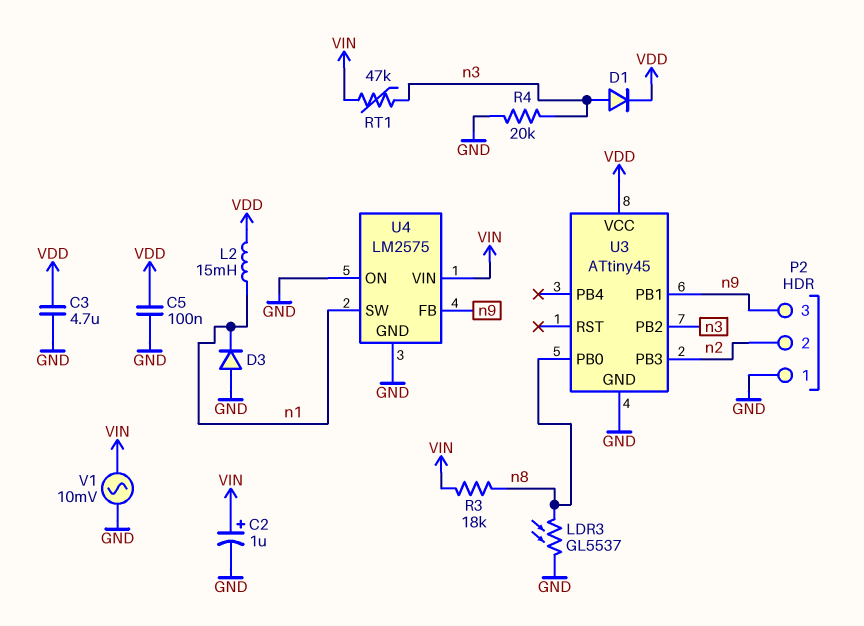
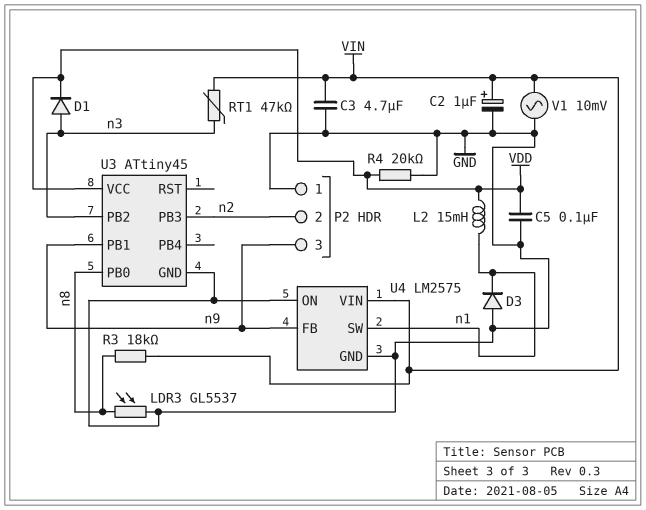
C3: 4.7uF (GND, VDD) -> 4.7uF (GND, VIN)
R4: 20k (GND, n3) -> 20k (GND, VDD)

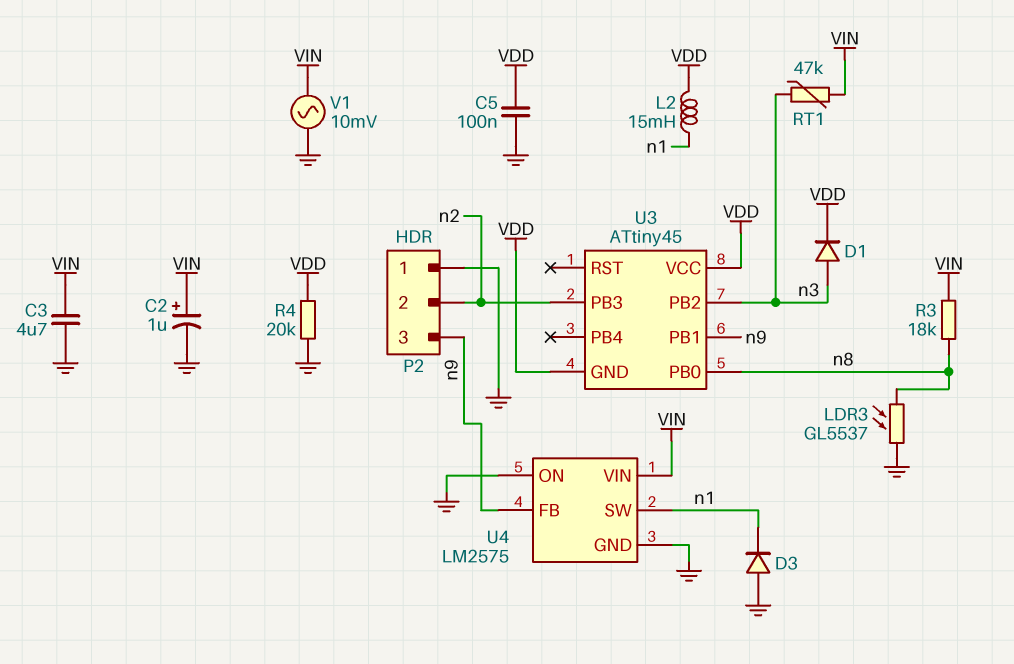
U3 pin GND: GND -> VDD

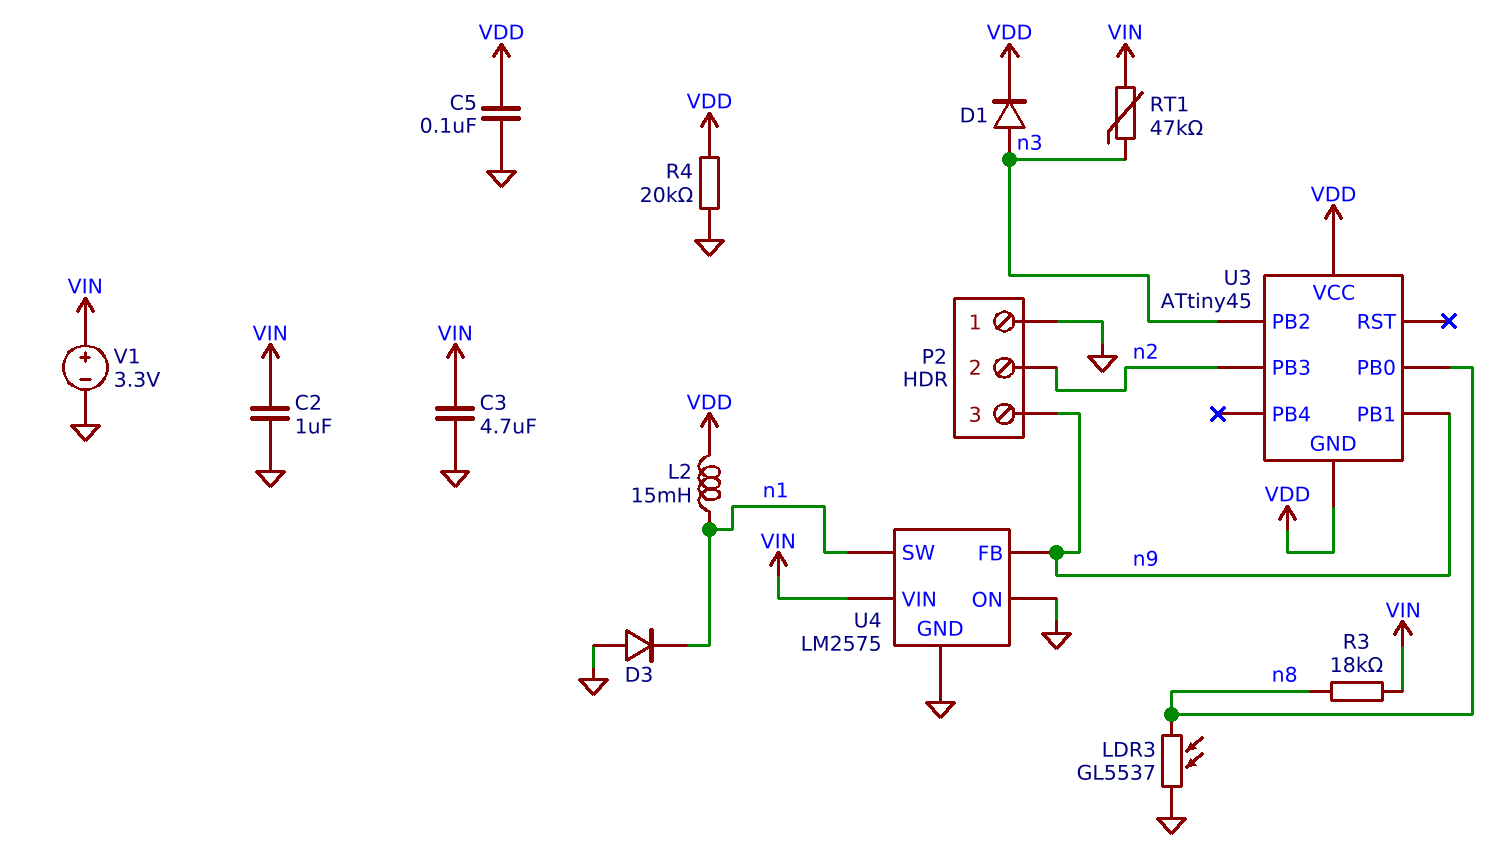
C2: 1uF (plus VIN, minus GND) -> 1uF (GND, VIN)
V1: AC 10mV (GND, VIN) -> 3.3V (plus VIN, minus GND)

